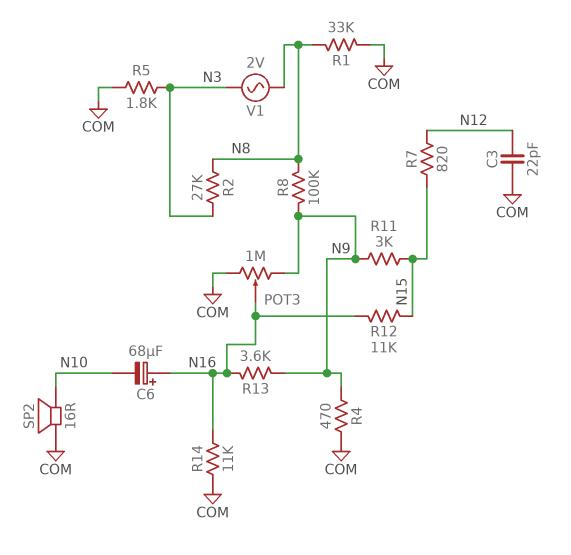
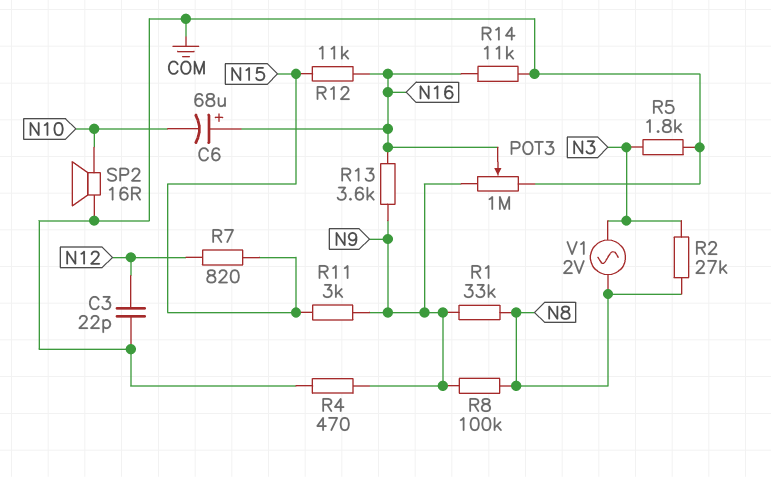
R1: 33k (COM, N8) -> 33k (N8, N9)

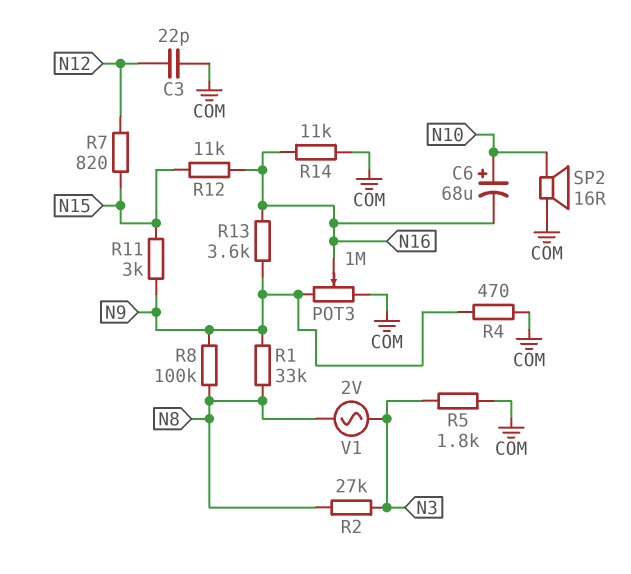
C6: 68uF (plus N16, minus N10) -> 68uF (plus N10, minus N16)

